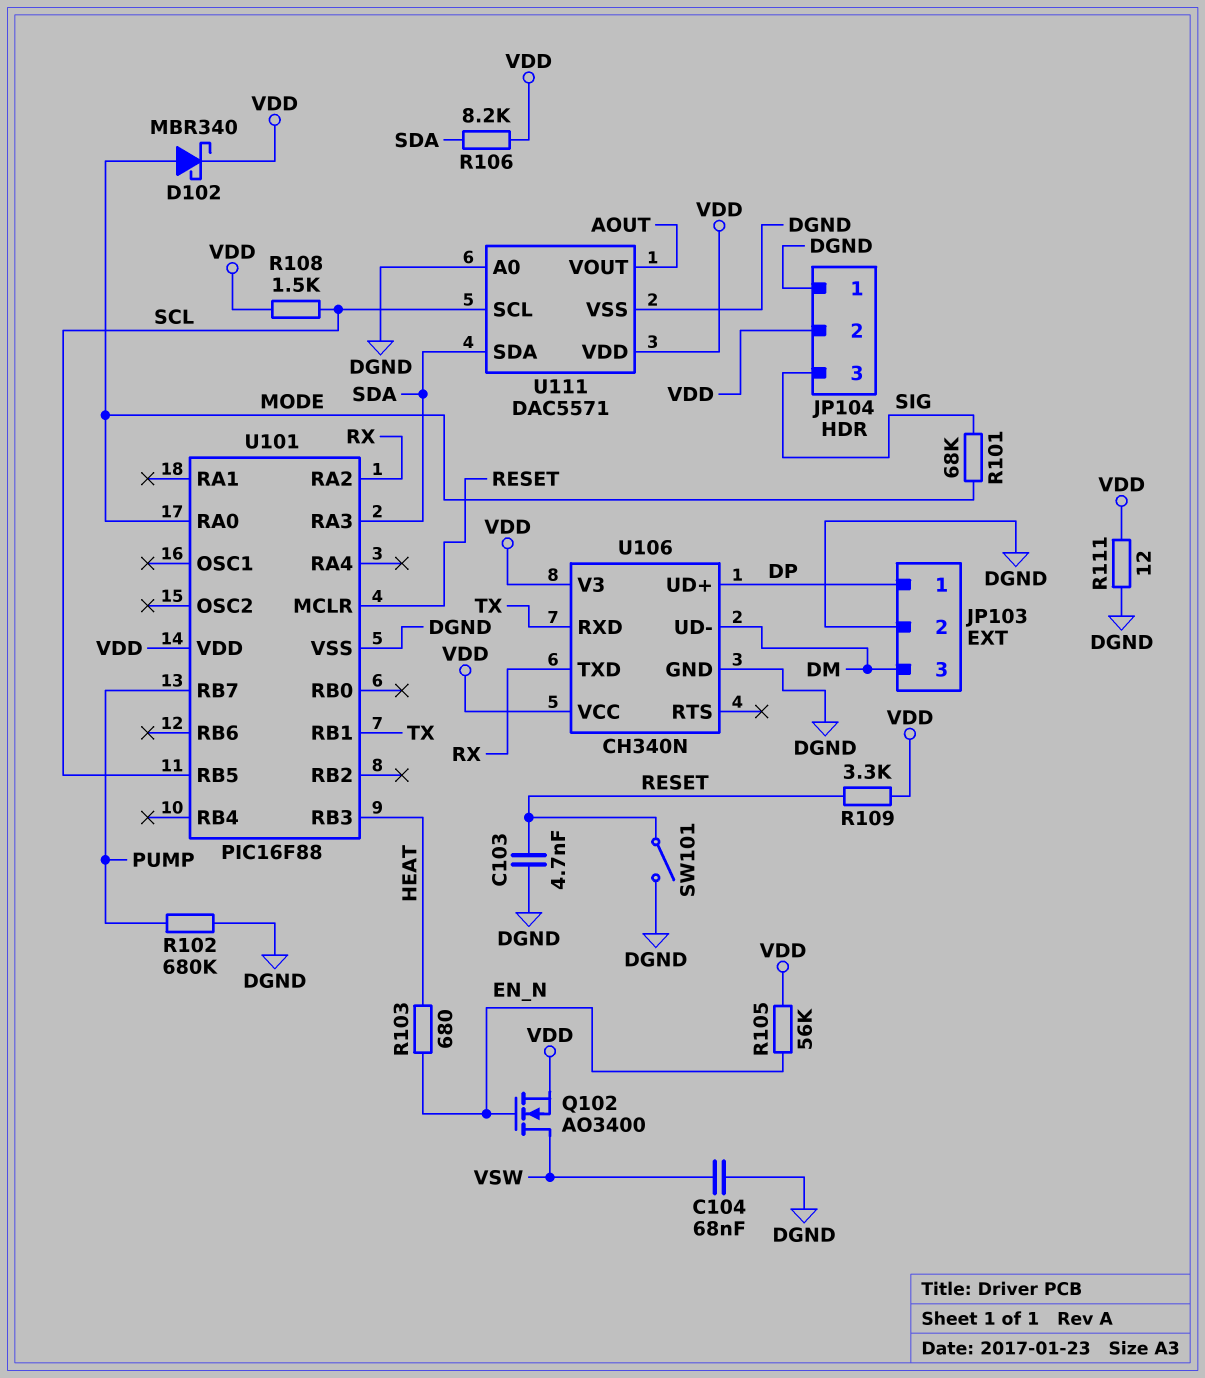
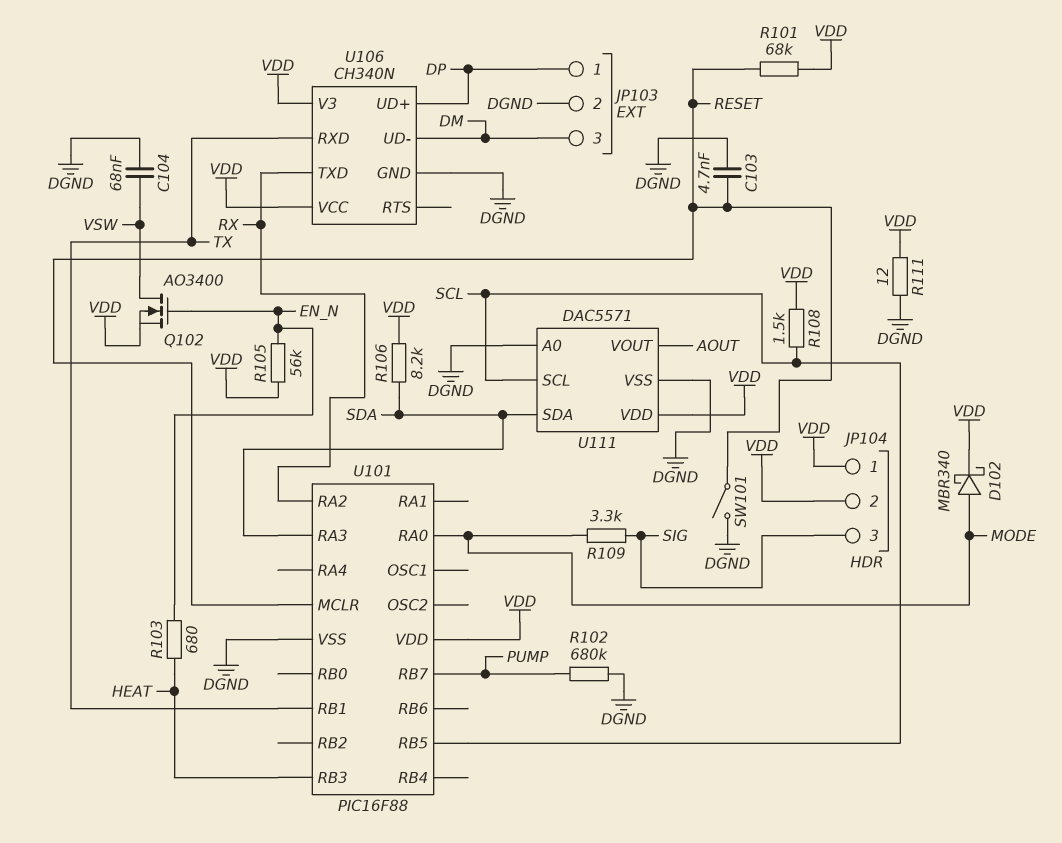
JP104 pin 1: DGND -> VDD
R101: 68k (MODE, SIG) -> 68k (RESET, VDD)
R109: 3.3k (RESET, VDD) -> 3.3k (MODE, SIG)

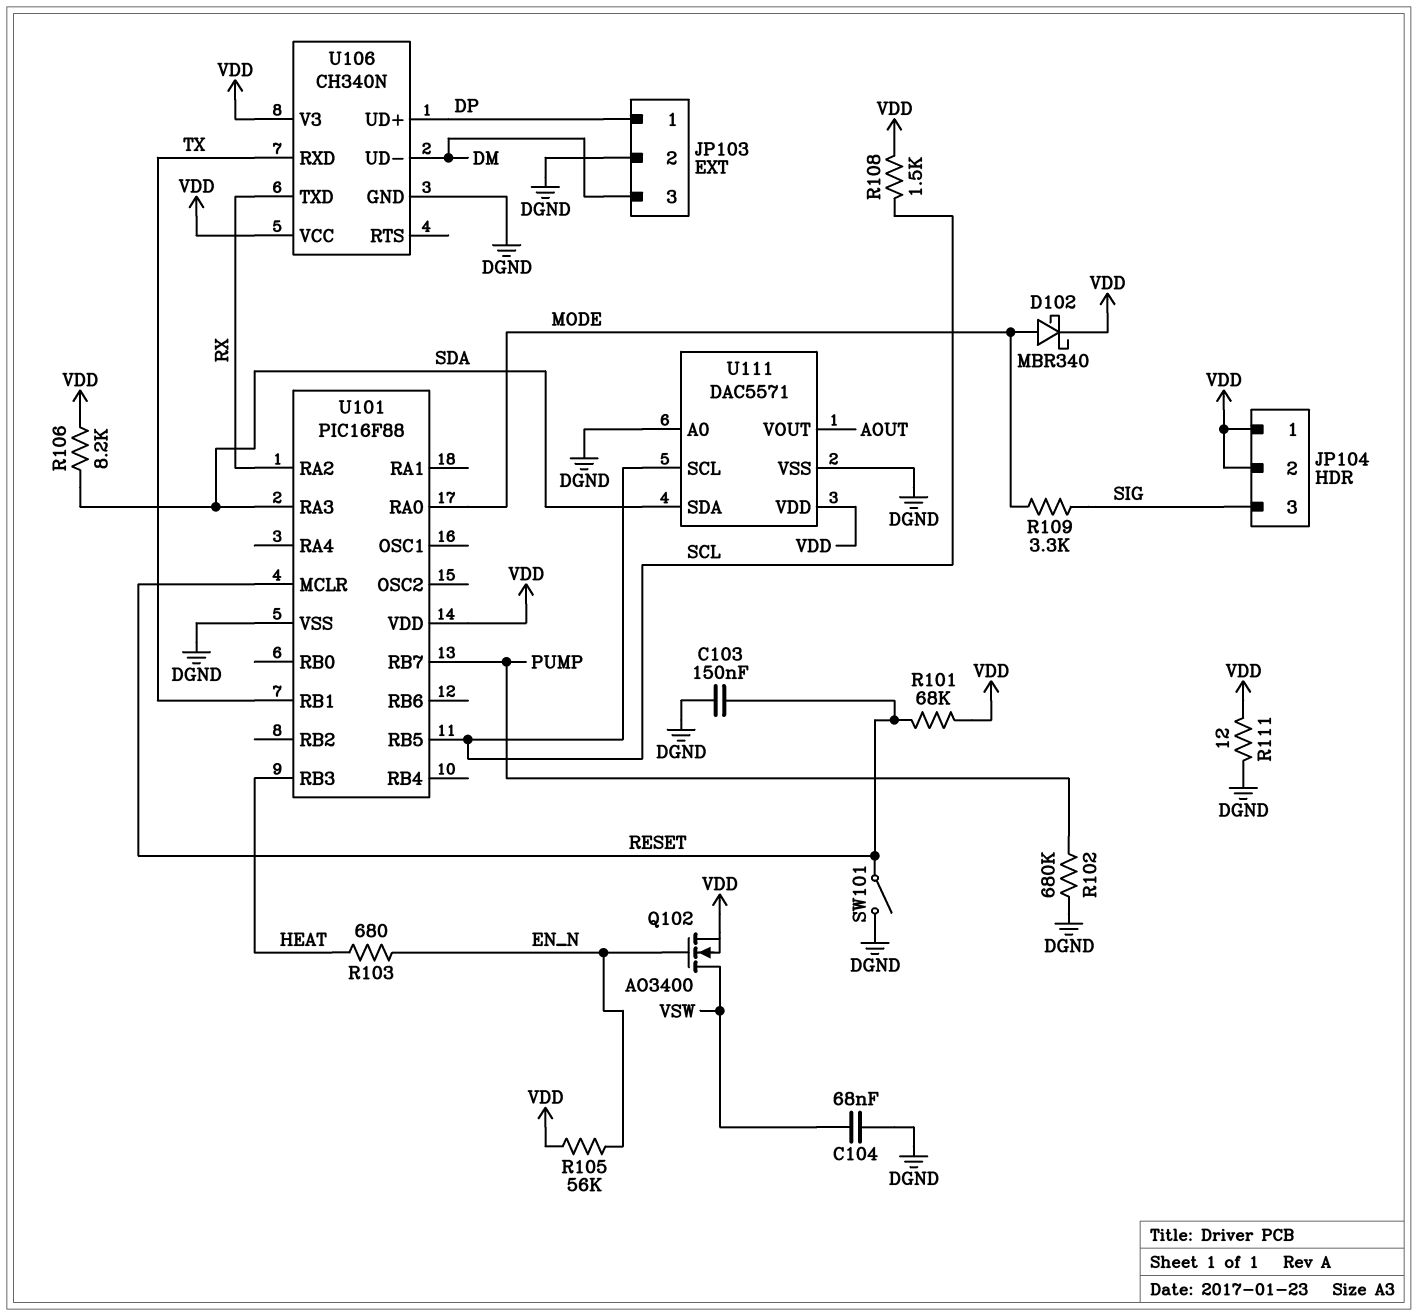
C103: 4.7nF (DGND, RESET) -> 150nF (DGND, RESET)

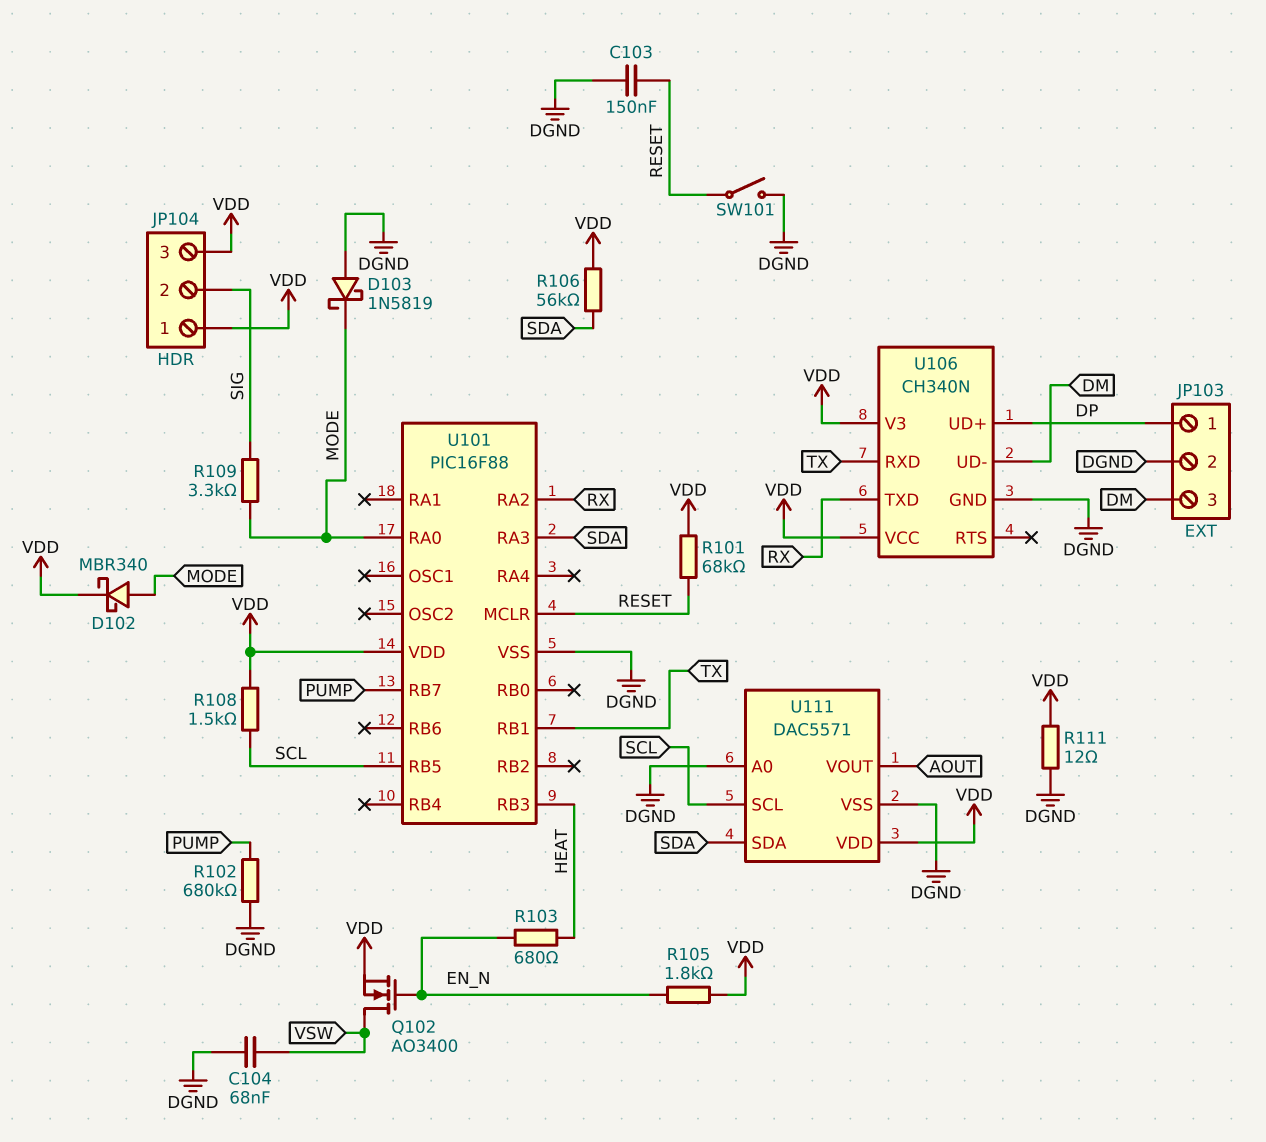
D103: none -> schottky 1N5819 (A DGND, K MODE)
JP104 pin 2: VDD -> SIG
JP104 pin 3: SIG -> VDD
R105: 56k (EN_N, VDD) -> 1.8k (EN_N, VDD)
R106: 8.2k (SDA, VDD) -> 56k (SDA, VDD)

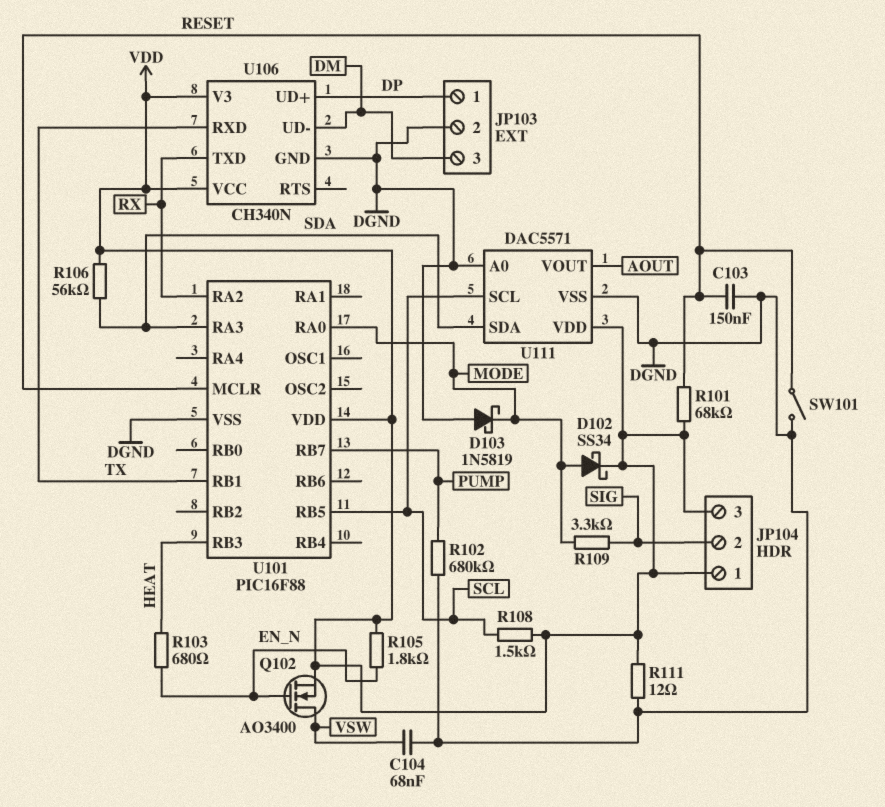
D102: schottky MBR340 (A MODE, K VDD) -> schottky SS34 (A MODE, K VDD)

